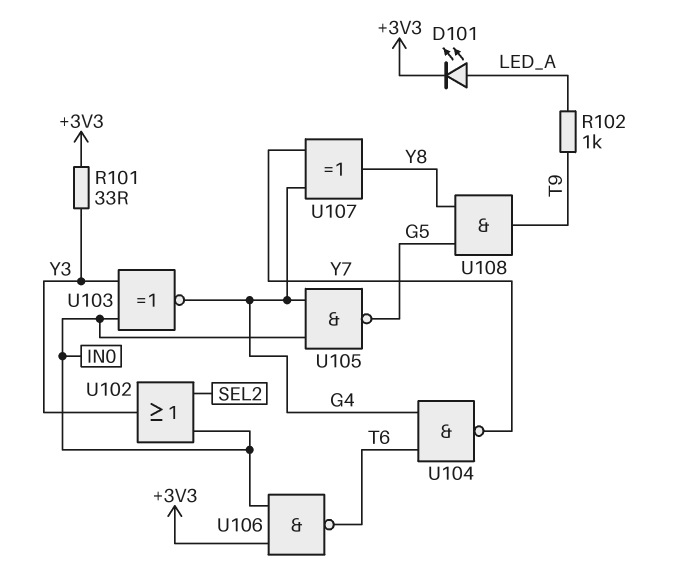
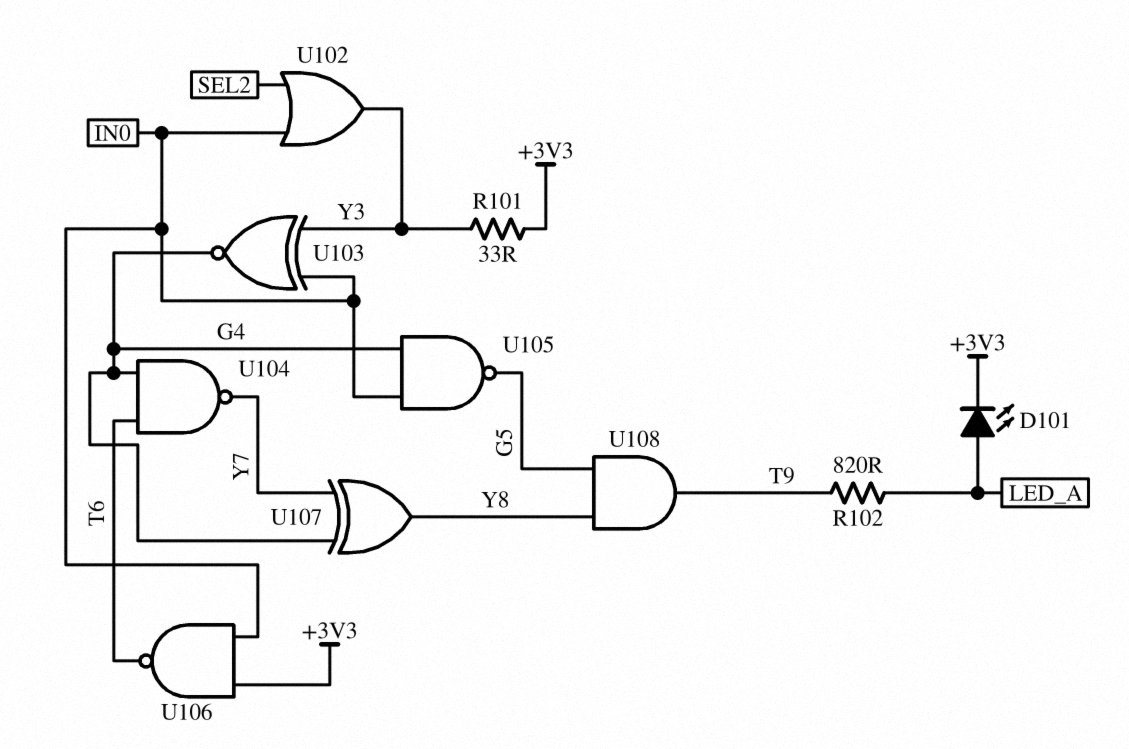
R102: 1k (LED_A, T9) -> 820 (LED_A, T9)

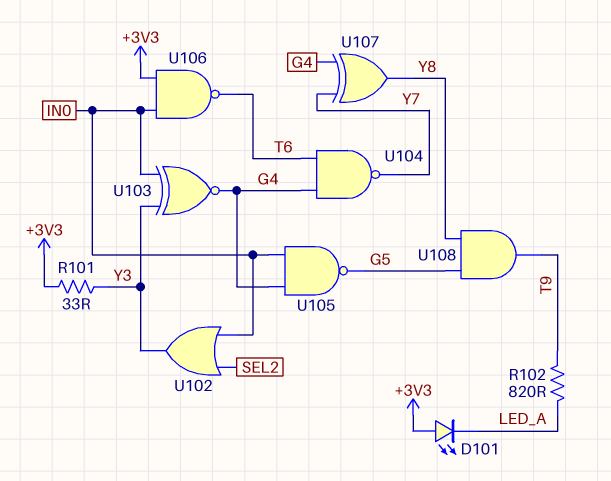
D101: LED (A LED_A, K +3V3) -> LED (A +3V3, K LED_A)

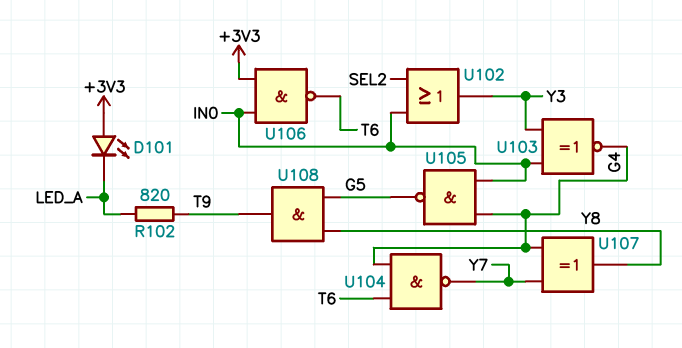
R101: 33 (+3V3, Y3) -> none

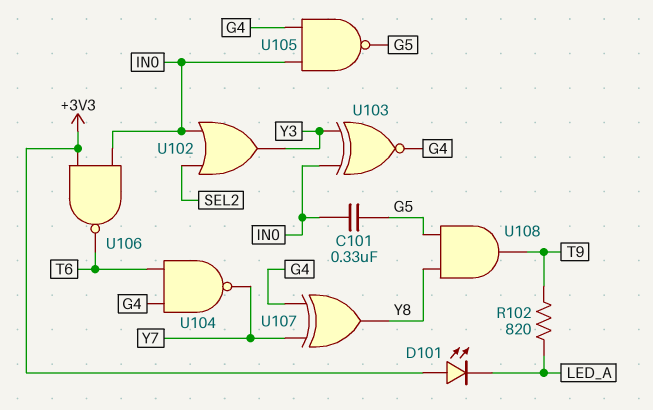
C101: none -> 330nF (G5, IN0)

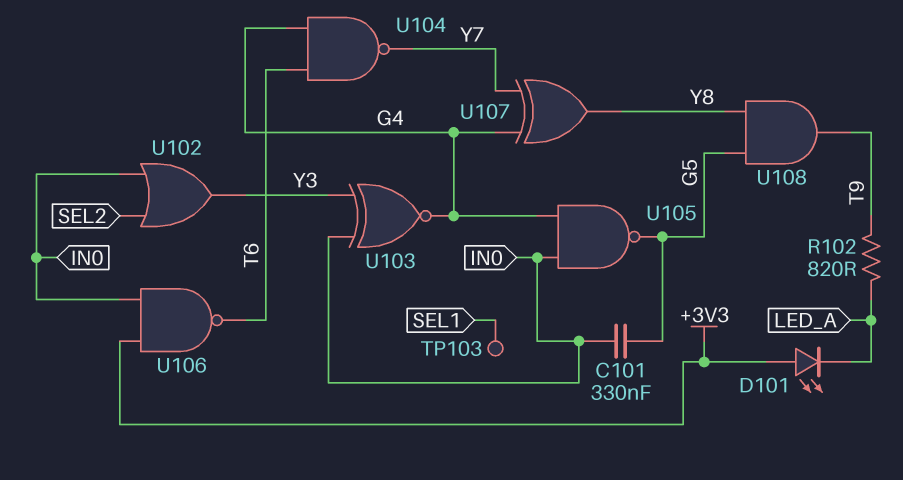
TP103: none -> test point (SEL1)

